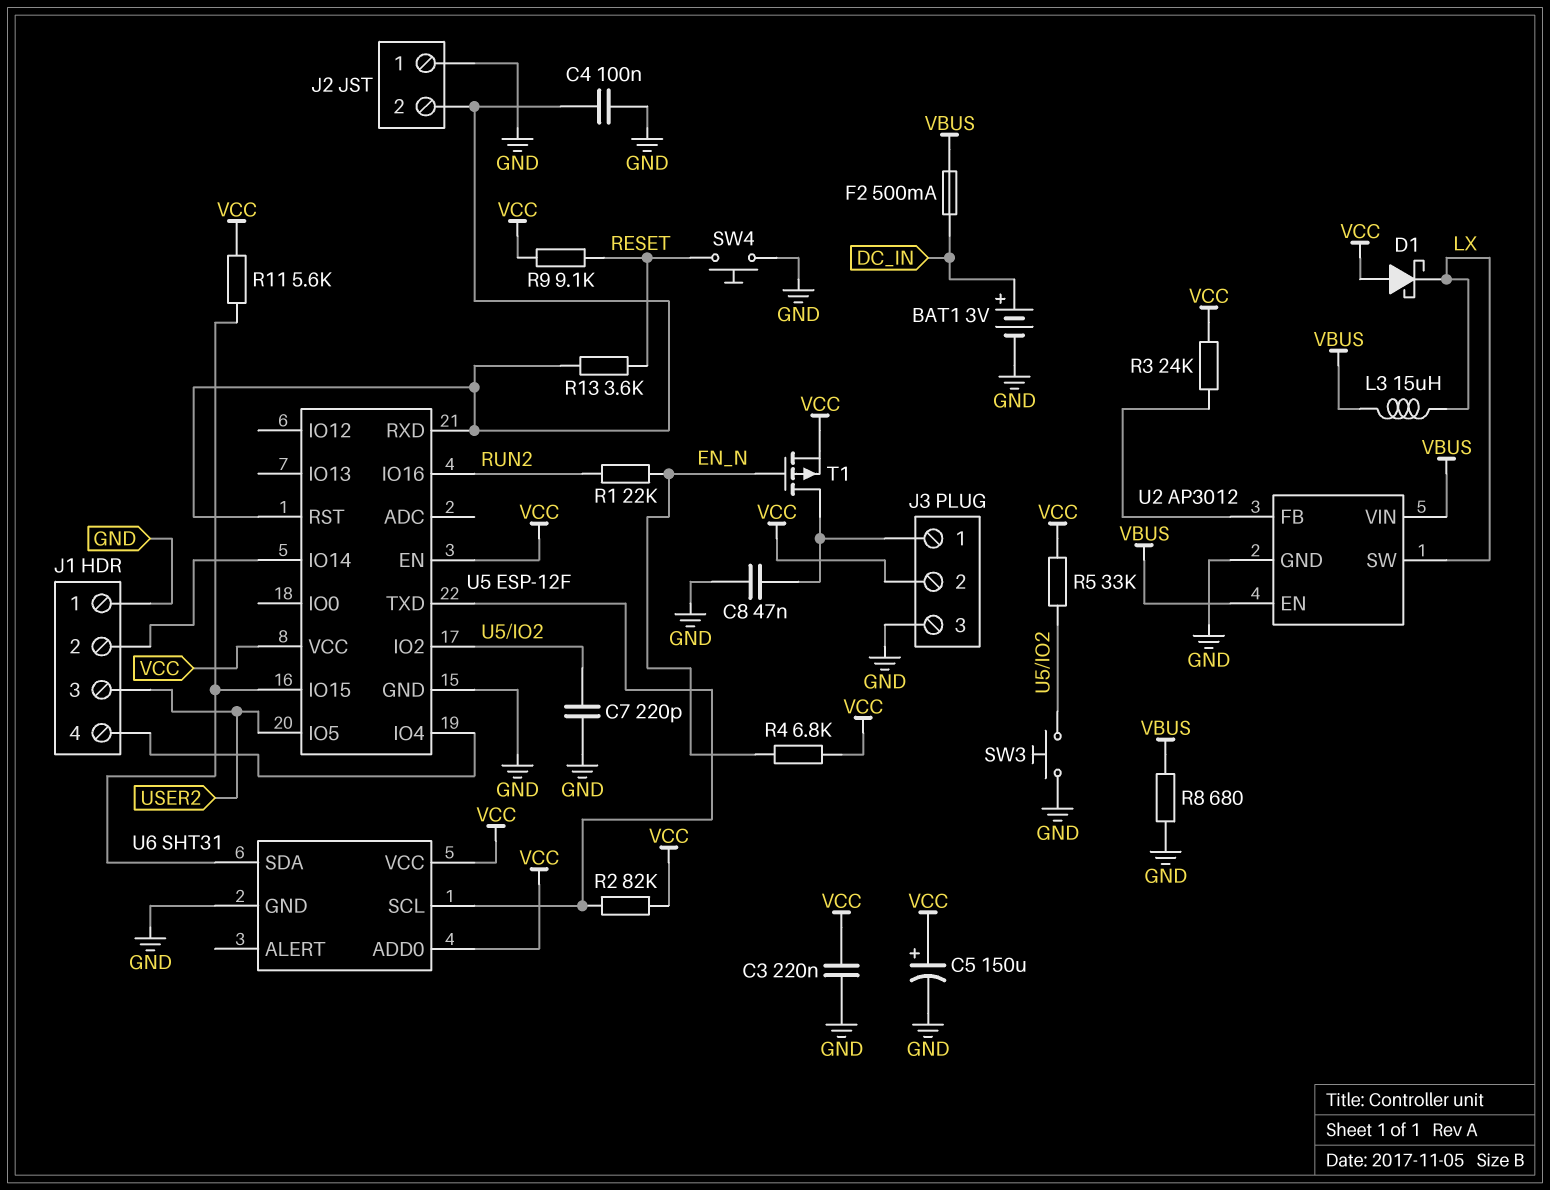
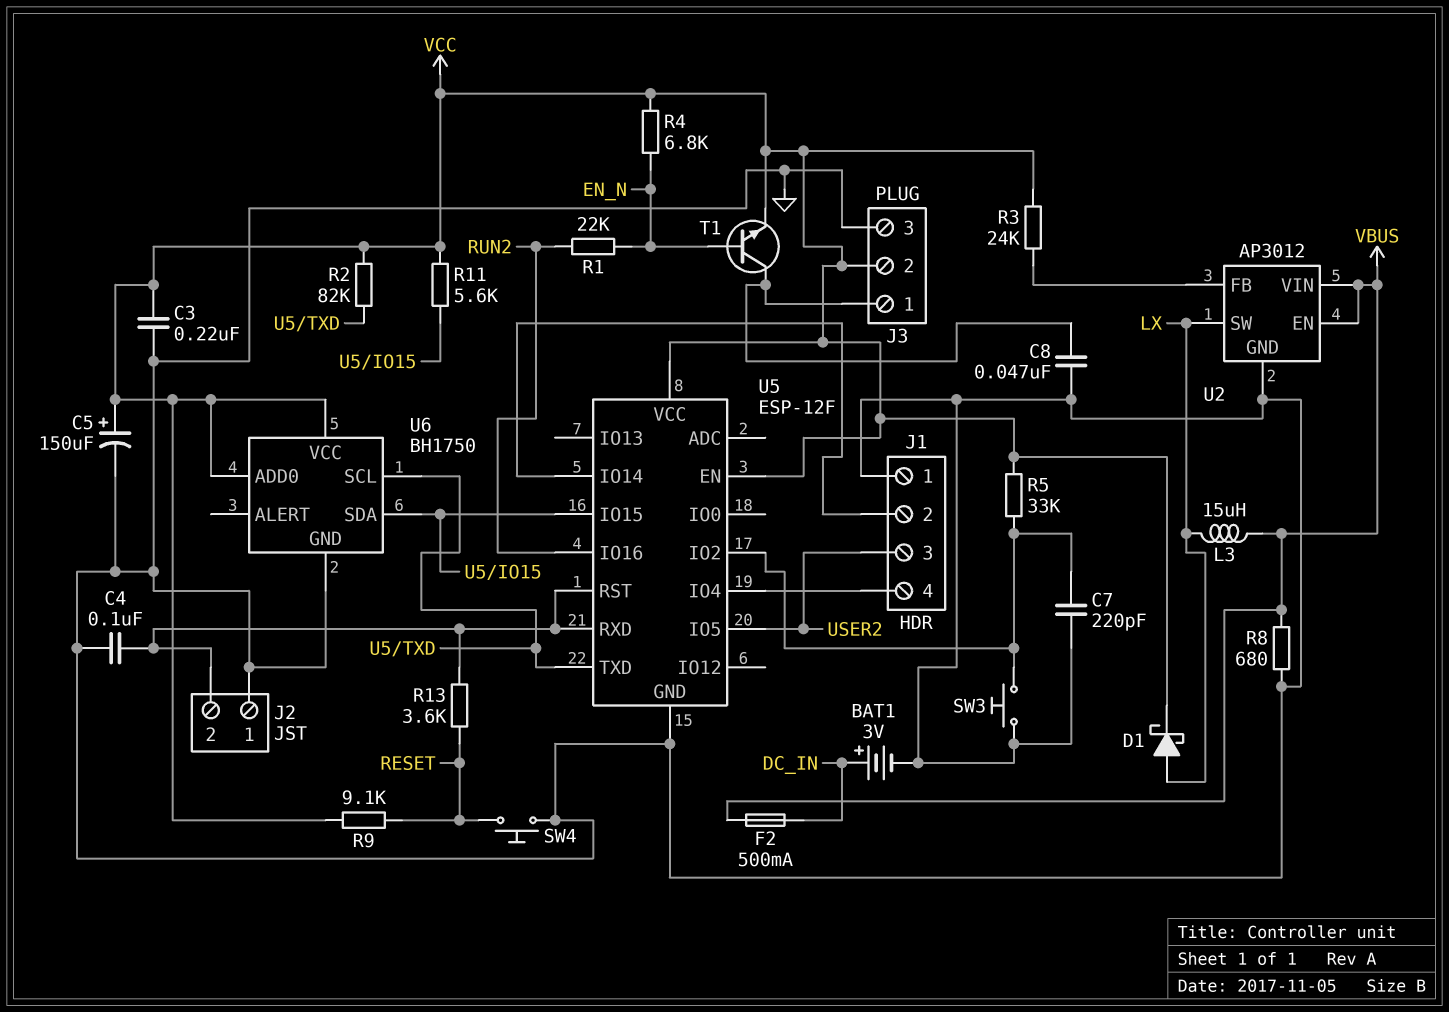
D1: schottky (A VCC, K LX) -> schottky (A LX, K VCC)
T1: PMOS (G EN_N, D J3/1, S VCC) -> NPN (B EN_N, C J3/1, E VCC)
U6: SHT31 -> BH1750

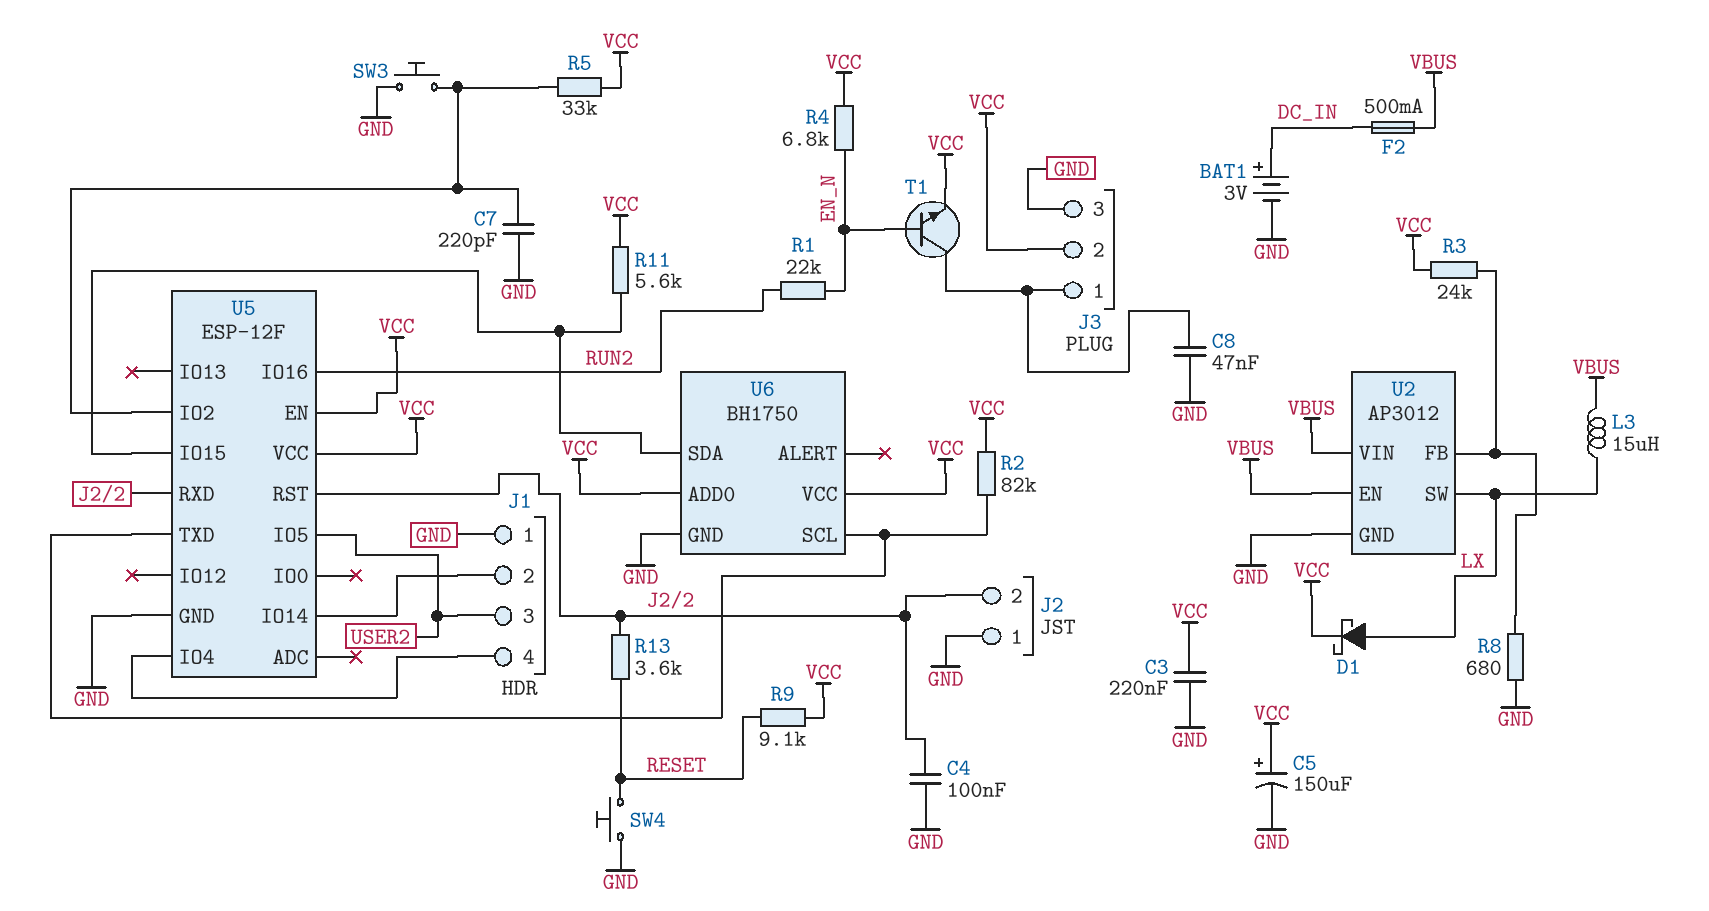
R8: 680 (GND, VBUS) -> 680 (GND, U2/FB)

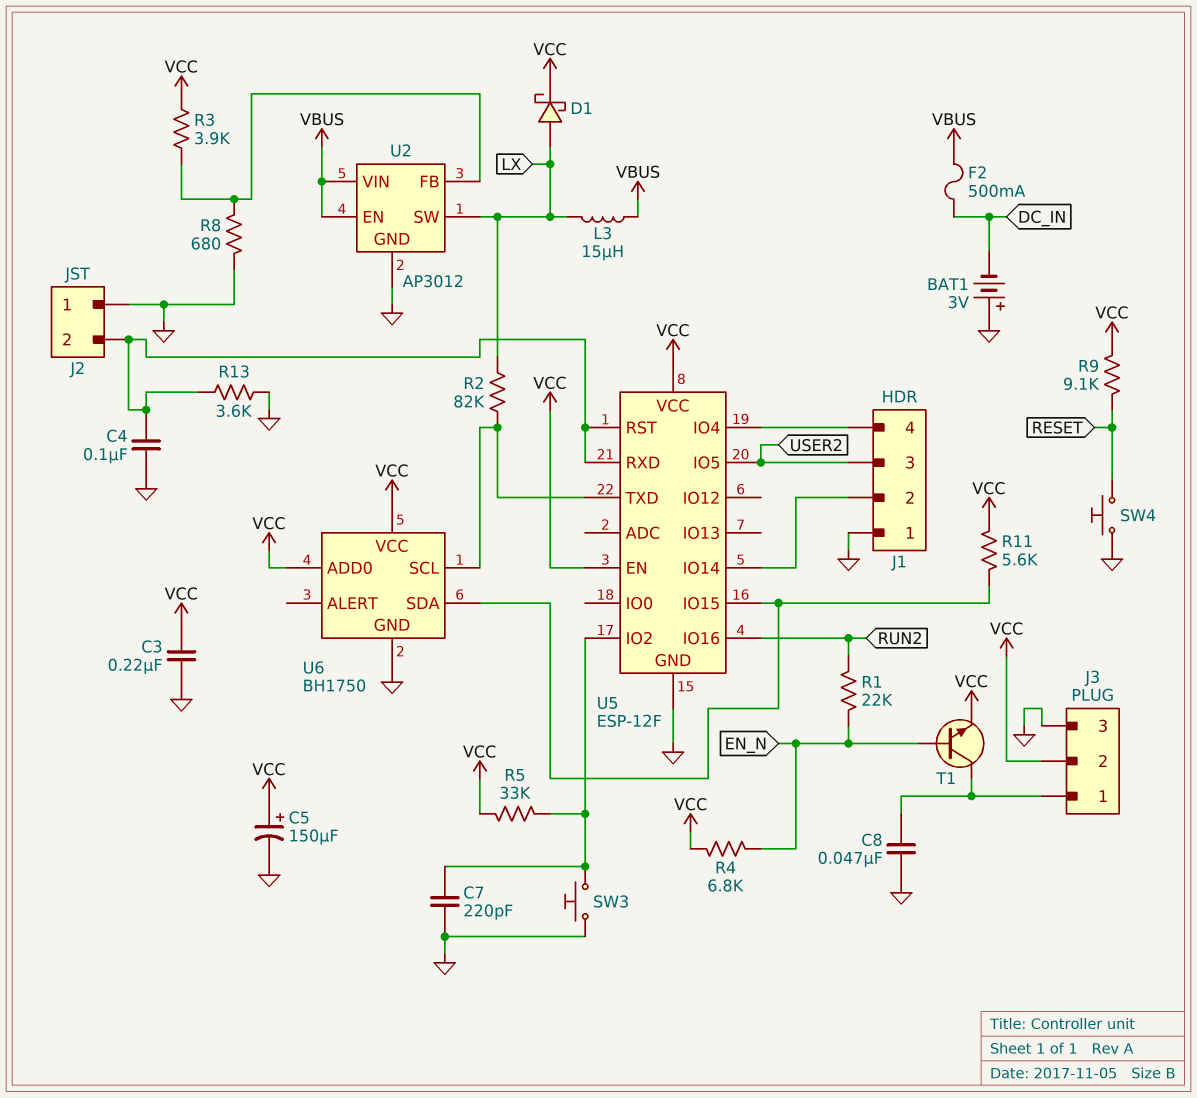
BAT1: 3V (plus DC_IN, minus GND) -> 3V (plus GND, minus DC_IN)
R2: 82k (U5/TXD, VCC) -> 82k (LX, U5/TXD)
R3: 24k (U2/FB, VCC) -> 3.9k (U2/FB, VCC)
R13: 3.6k (J2/2, RESET) -> 3.6k (GND, J2/2)

